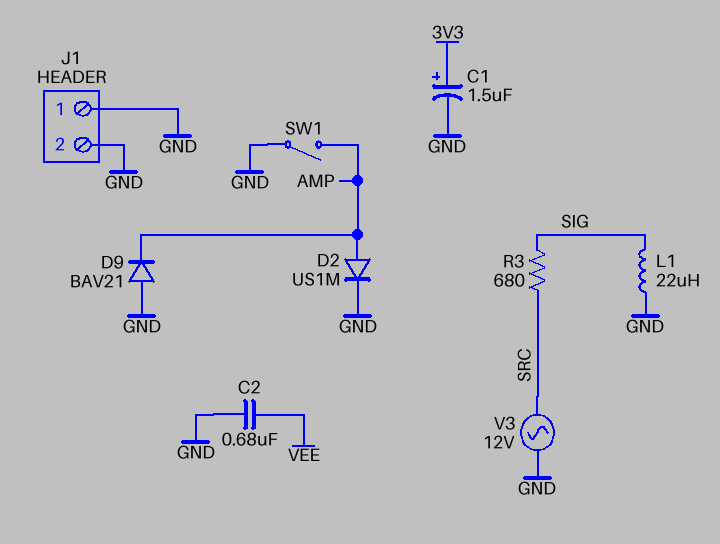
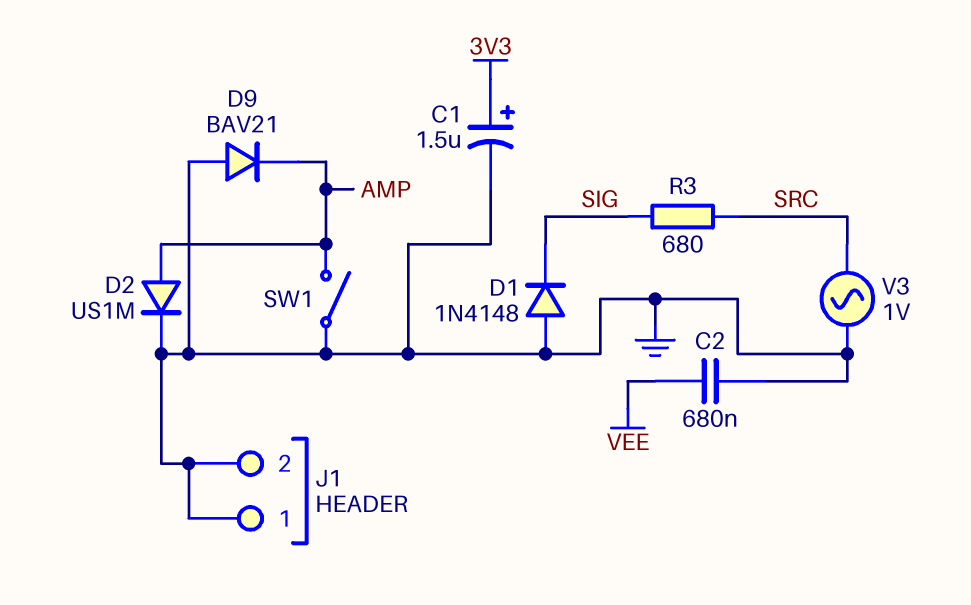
D1: none -> diode 1N4148 (A GND, K SIG)
L1: 22uH (GND, SIG) -> none
V3: AC 12V (GND, SRC) -> AC 1V (GND, SRC)

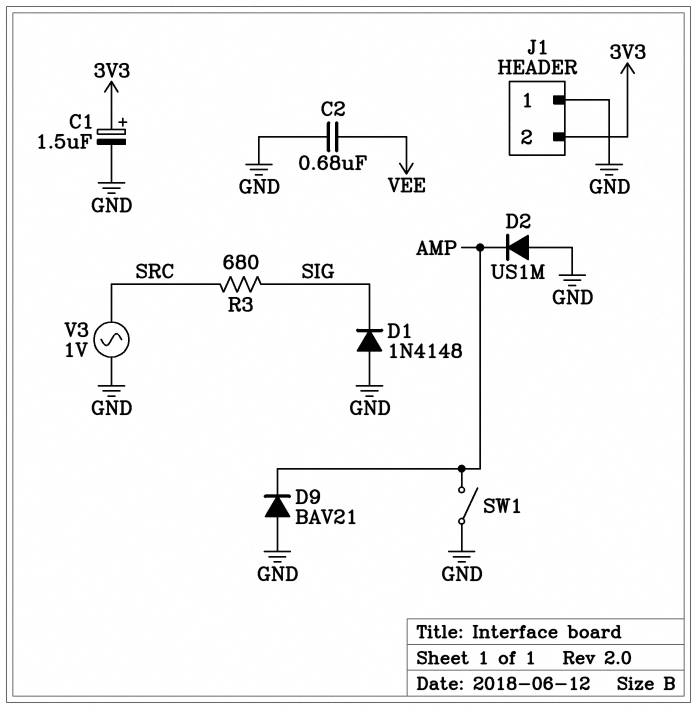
D2: diode US1M (A AMP, K GND) -> diode US1M (A GND, K AMP)
J1 pin 2: GND -> 3V3

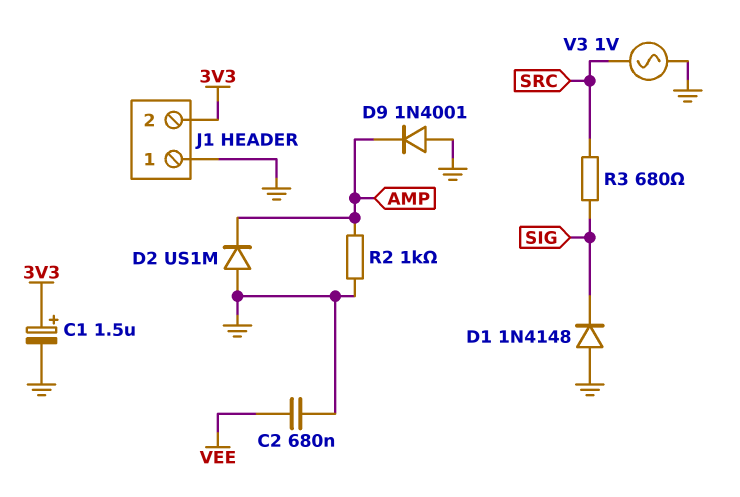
D9: diode BAV21 (A GND, K AMP) -> diode 1N4001 (A GND, K AMP)
R2: none -> 1k (AMP, GND)
SW1: switch (AMP, GND) -> none

